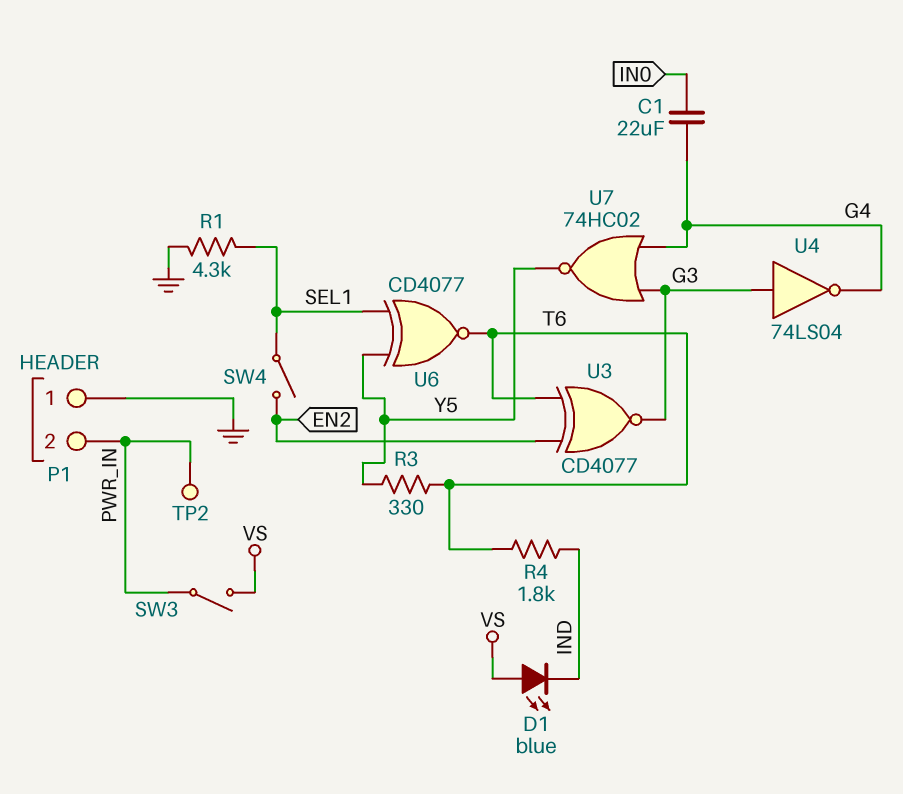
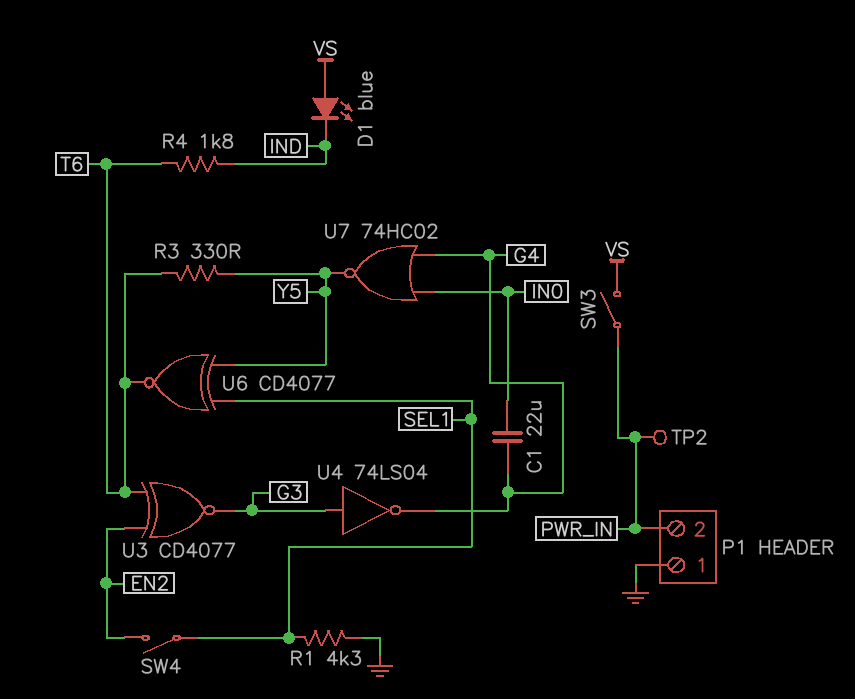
U7: NOR 74HC02 (in G3, in G4, out Y5) -> NOR 74HC02 (in G4, in IN0, out Y5)

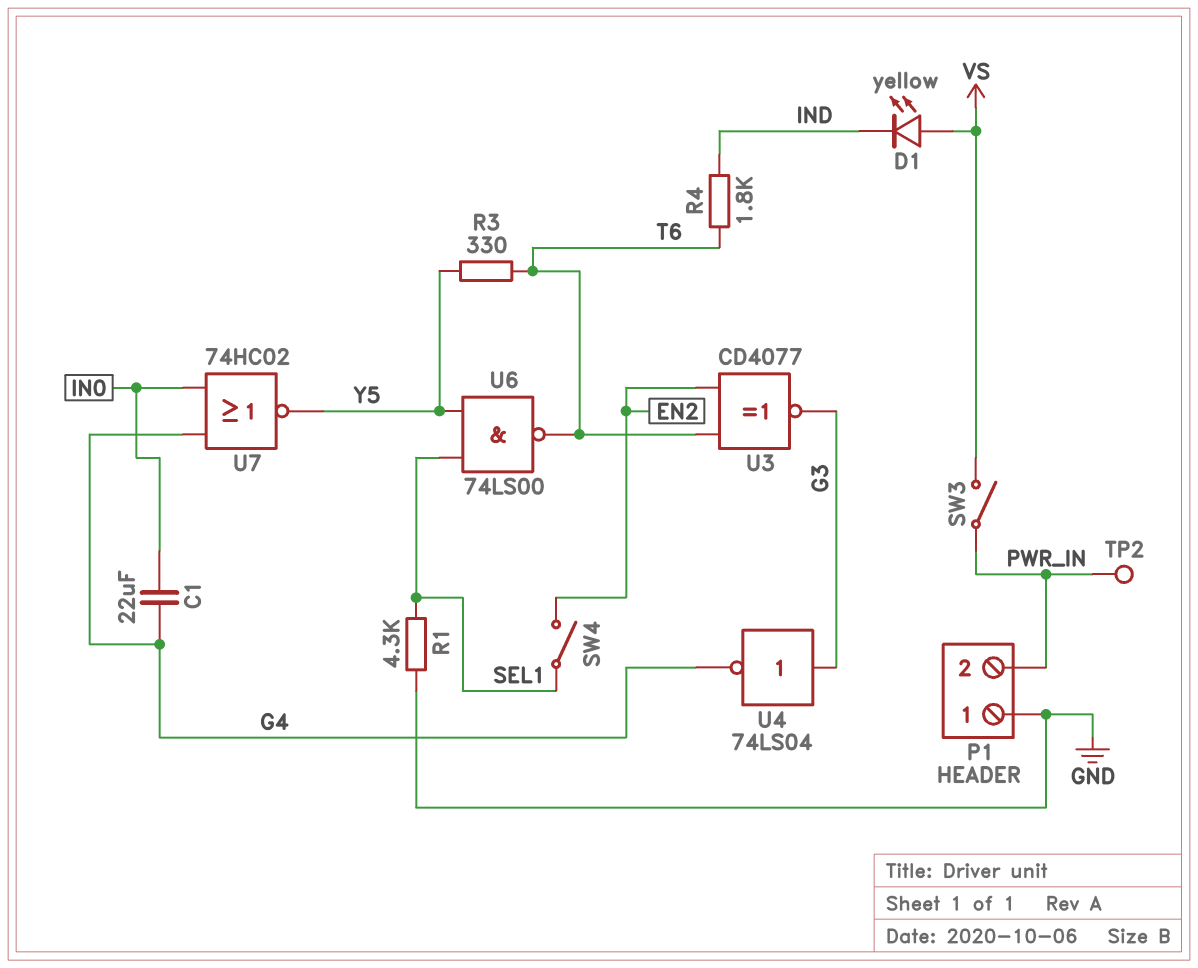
D1: LED blue (A VS, K IND) -> LED yellow (A VS, K IND)
U6: XNOR CD4077 (in SEL1, in Y5, out T6) -> NAND 74LS00 (in SEL1, in Y5, out T6)

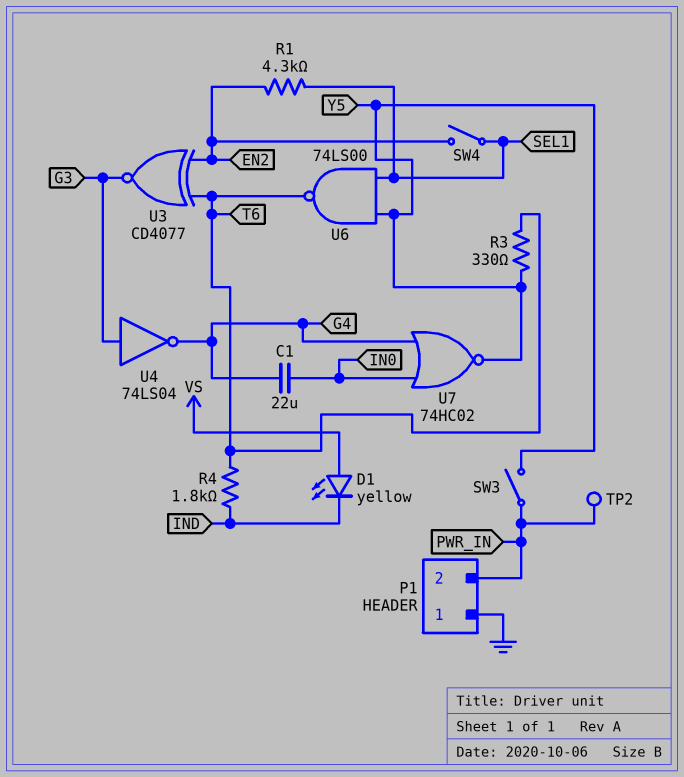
R1: 4.3k (GND, SEL1) -> 4.3k (EN2, SEL1)
SW3: switch (PWR_IN, VS) -> switch (PWR_IN, Y5)

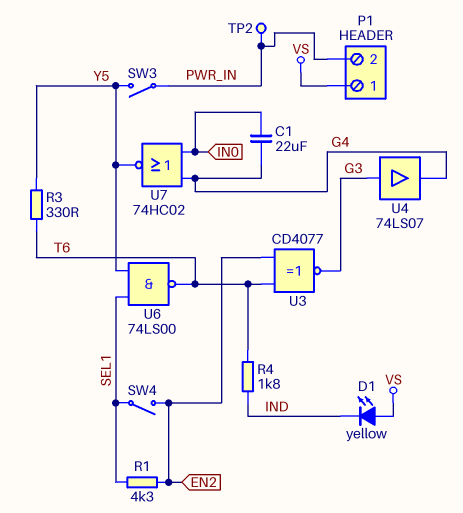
P1 pin 1: GND -> VS
U4: NOT 74LS04 (in G3, out G4) -> buffer 74LS07 (in G3, out G4)

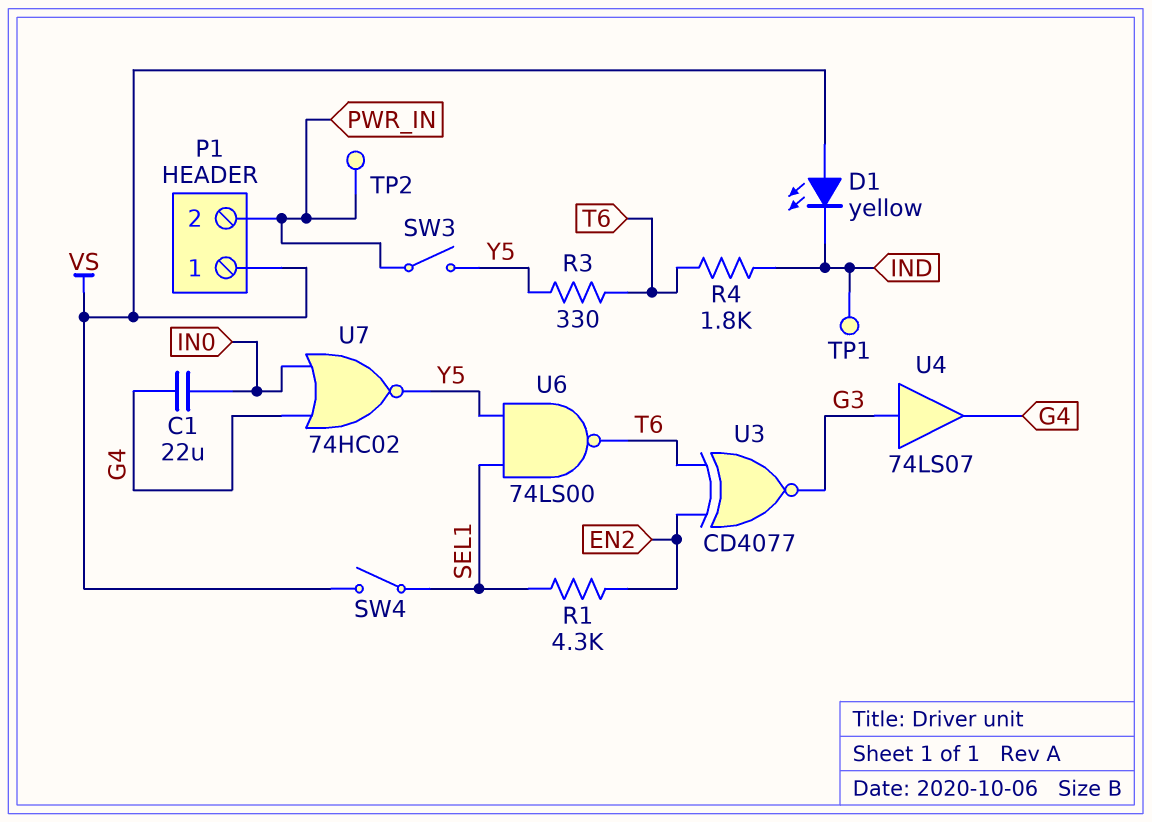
SW4: switch (EN2, SEL1) -> switch (SEL1, VS)
TP1: none -> test point (IND)

